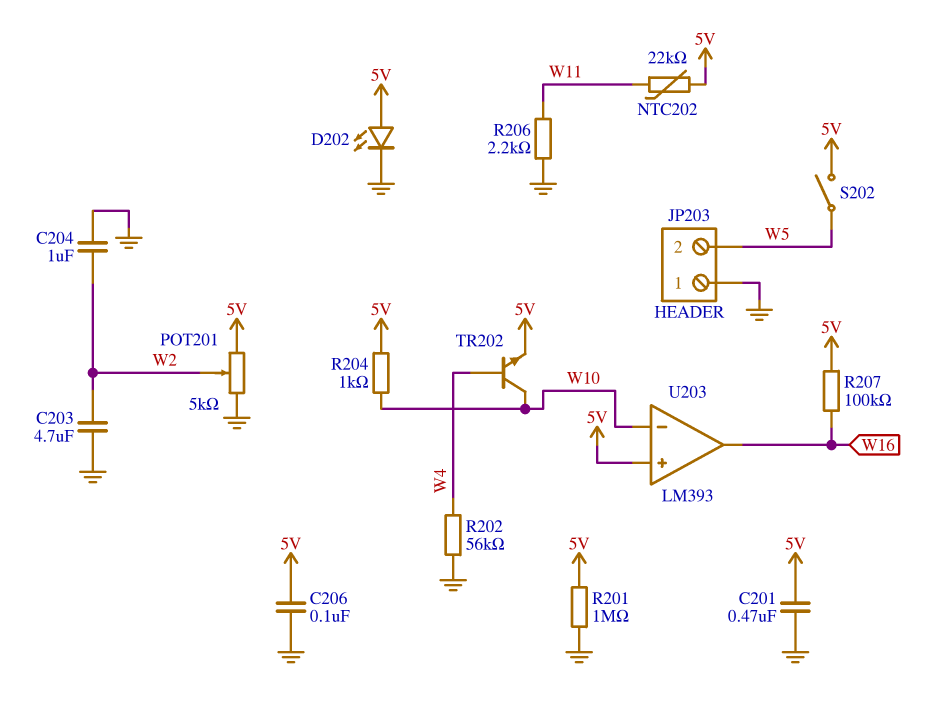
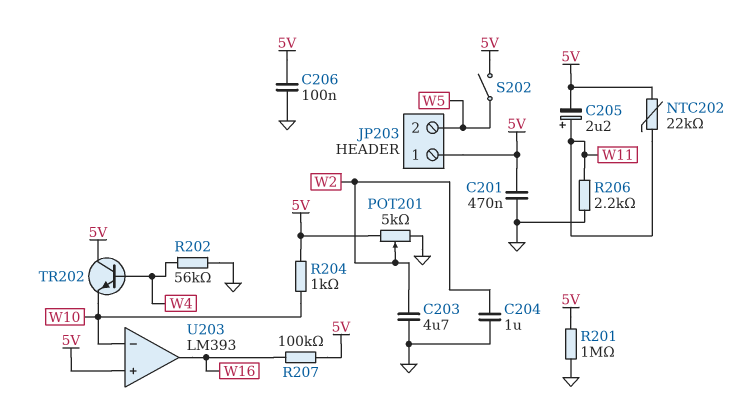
C205: none -> 2.2uF (plus W11, minus 5V)
D202: LED (A 5V, K GND) -> none
JP203 pin 1: GND -> 5V
TR202: NPN (B W4, C W10, E 5V) -> NPN (B W4, C 5V, E W10)

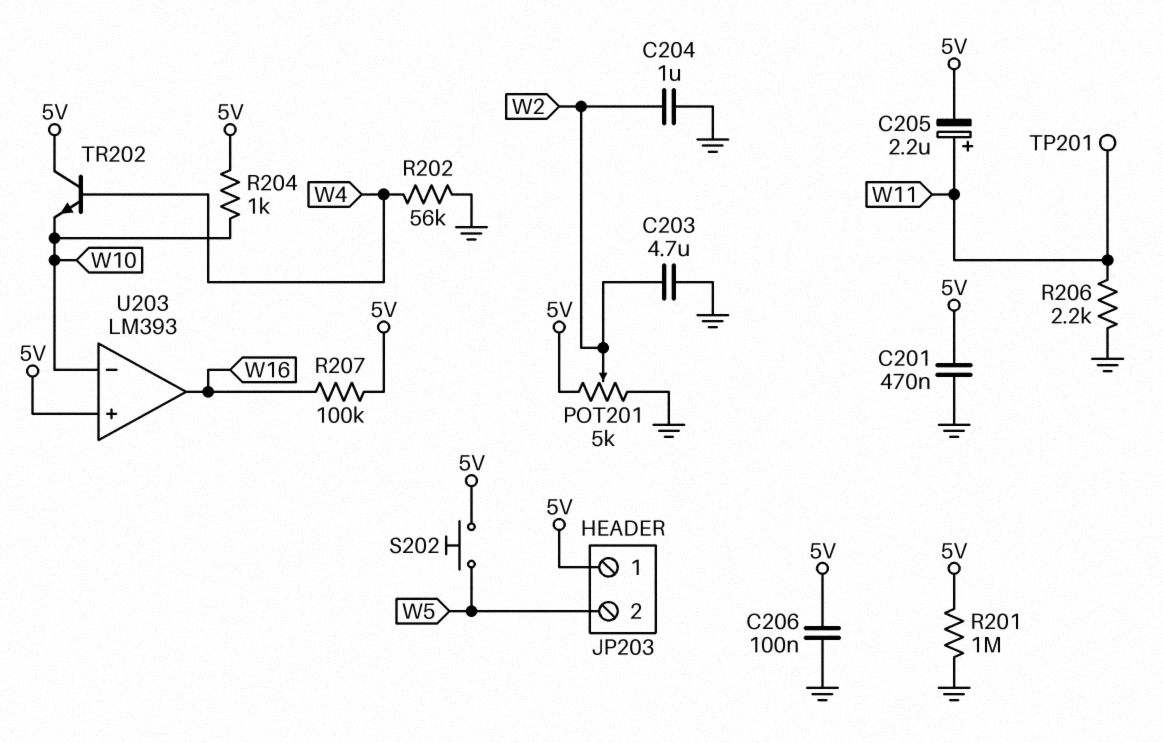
NTC202: 22k (5V, W11) -> none
S202: switch (5V, W5) -> button (5V, W5)
TP201: none -> test point (W11)

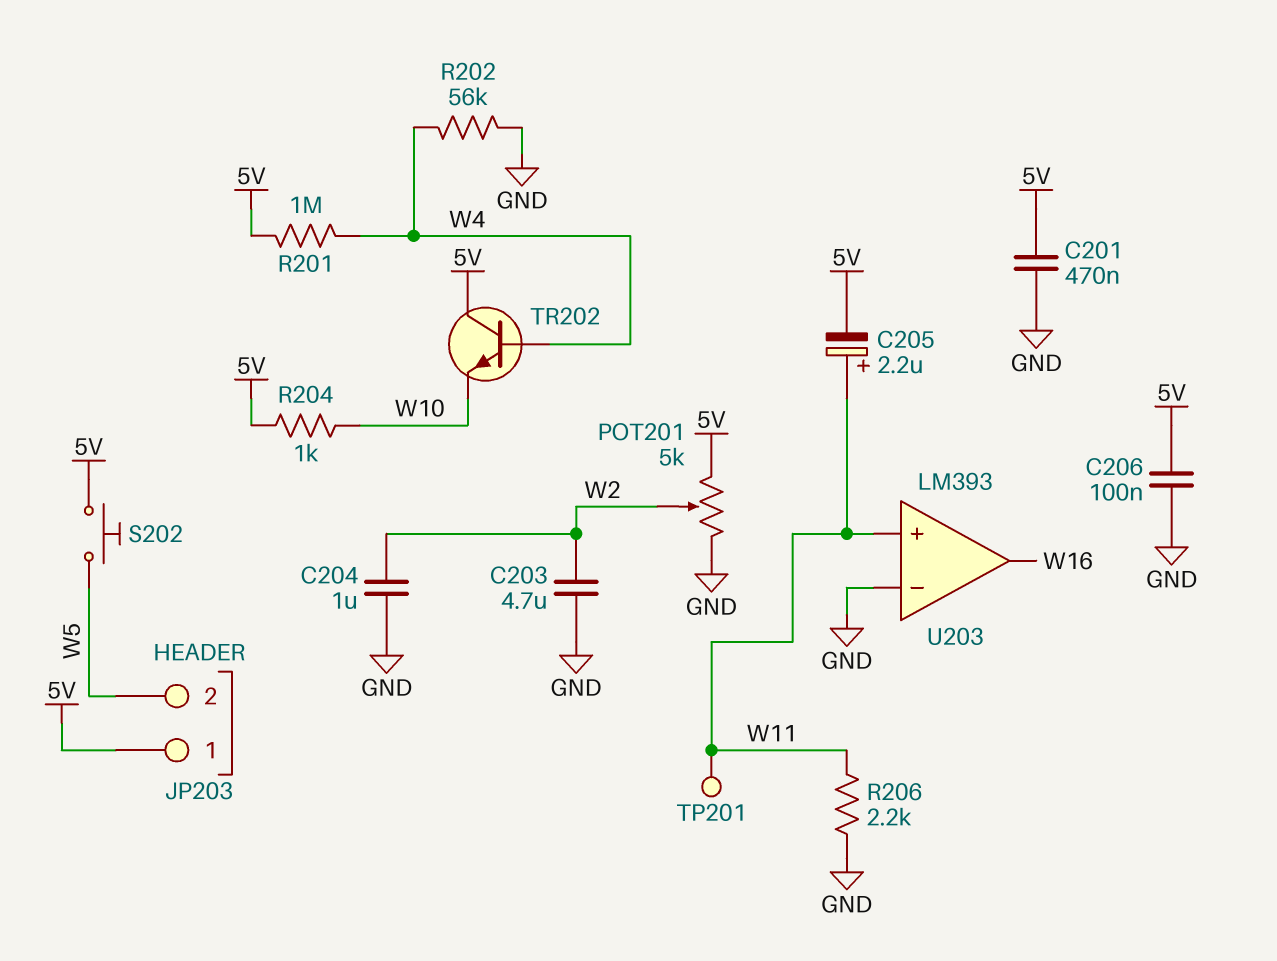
R201: 1M (5V, GND) -> 1M (5V, W4)
R207: 100k (5V, W16) -> none
U203 pin in+: 5V -> W11
U203 pin in-: W10 -> GND

